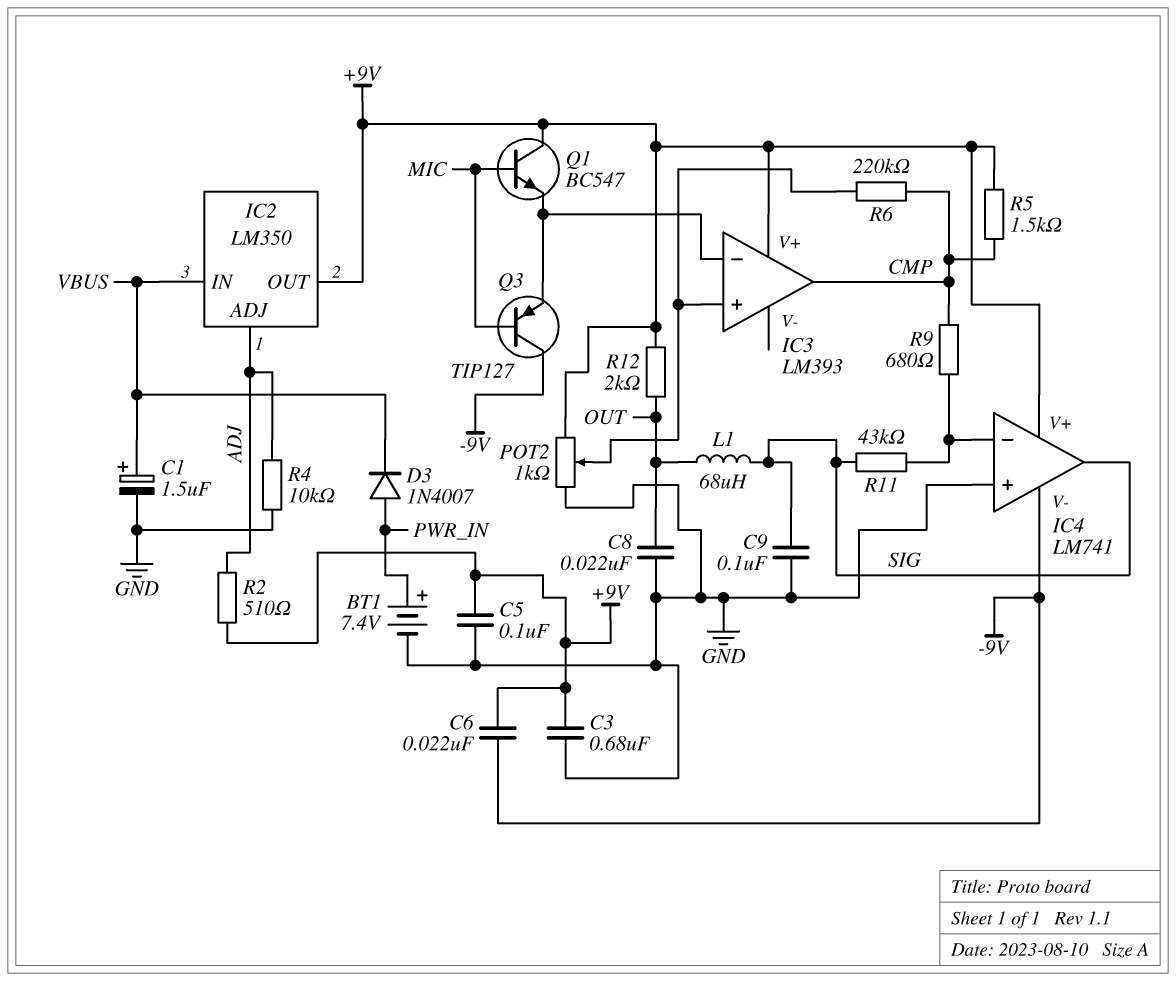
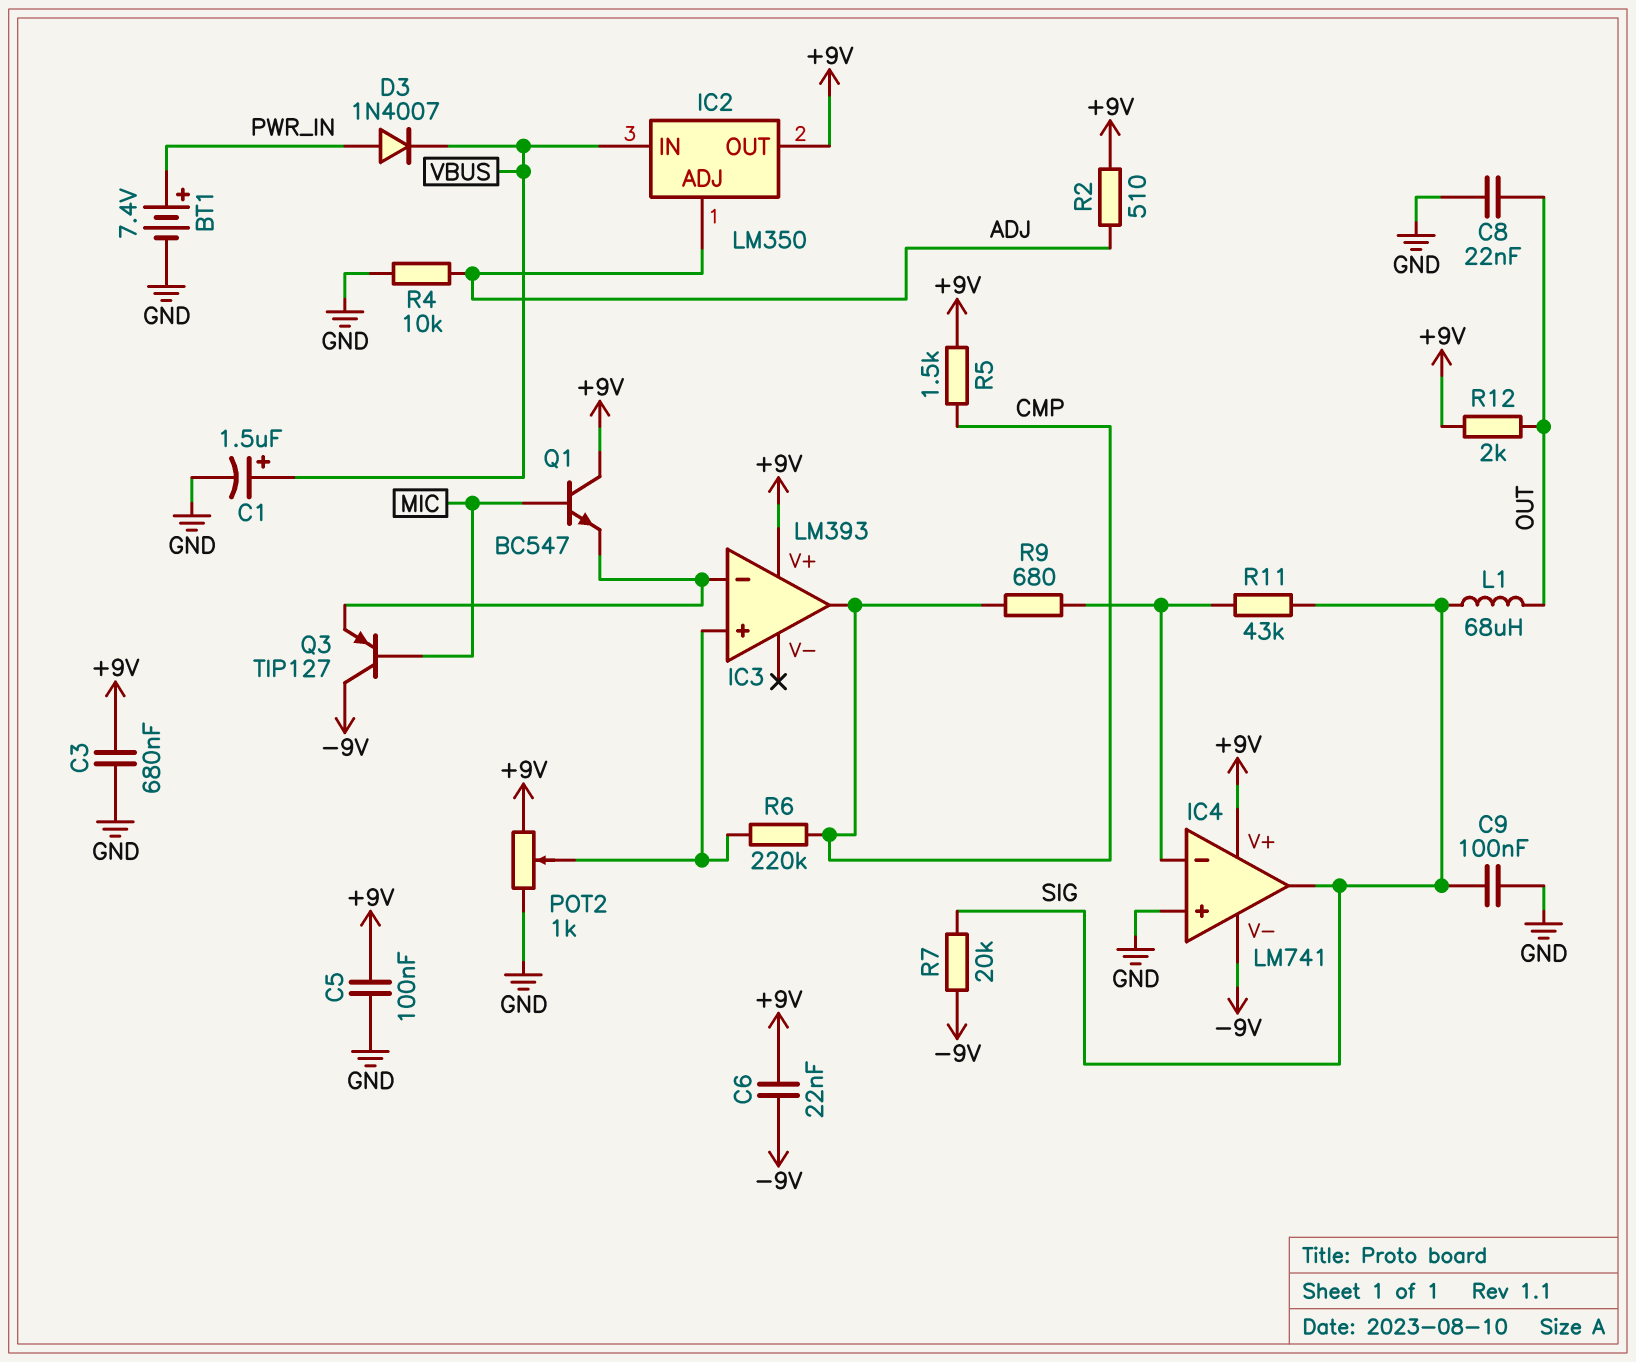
R7: none -> 20k (-9V, SIG)

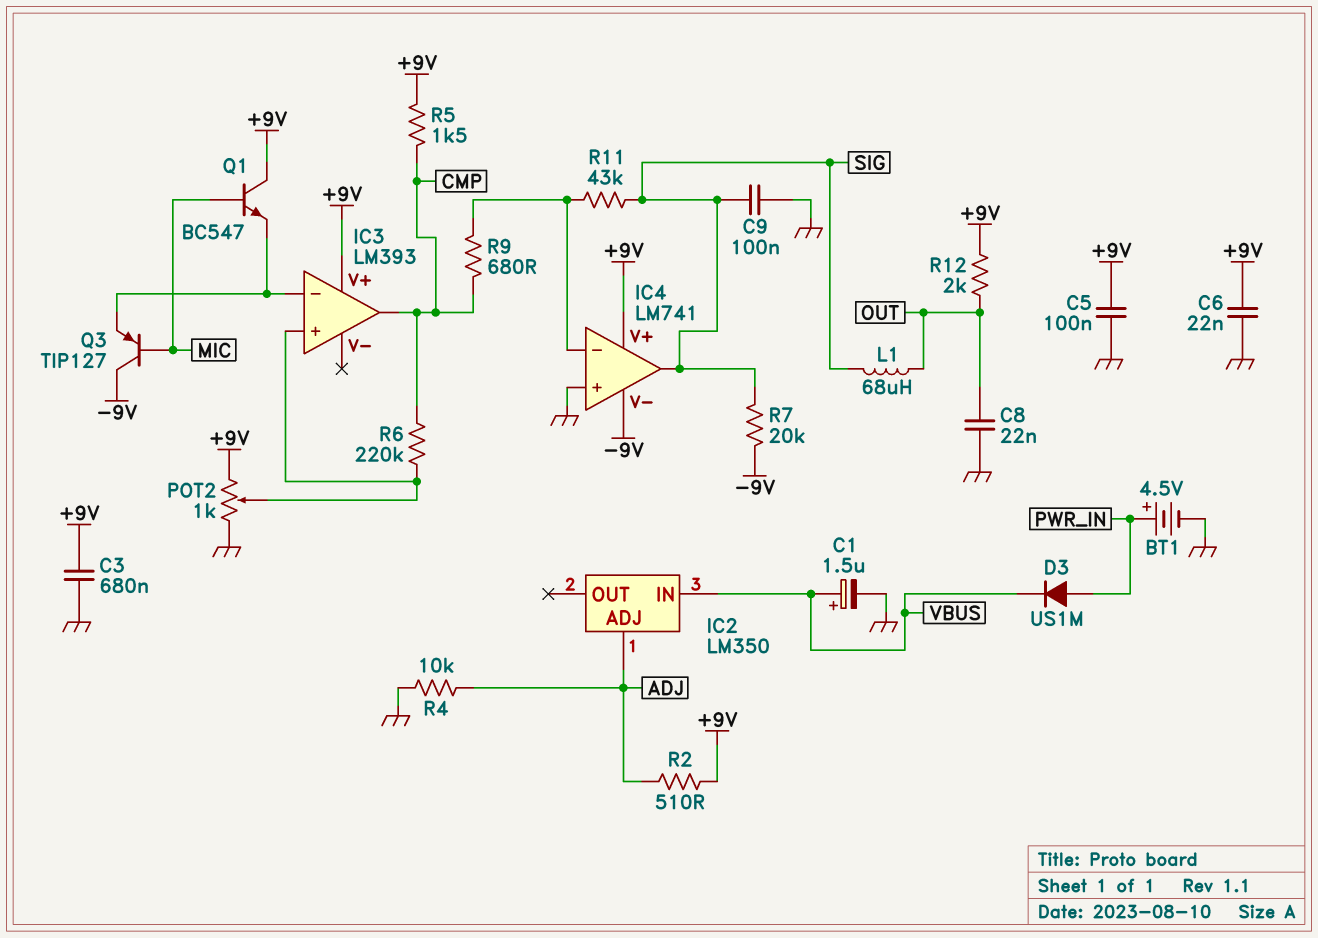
BT1: 7.4V (plus PWR_IN, minus GND) -> 4.5V (plus PWR_IN, minus GND)
C6: 22nF (+9V, -9V) -> 22nF (+9V, GND)
D3: diode 1N4007 (A PWR_IN, K VBUS) -> diode US1M (A PWR_IN, K VBUS)
IC2 pin OUT: +9V -> none

